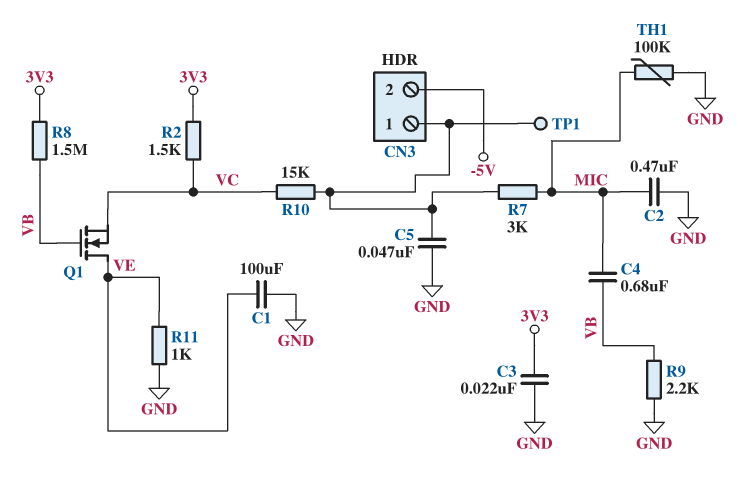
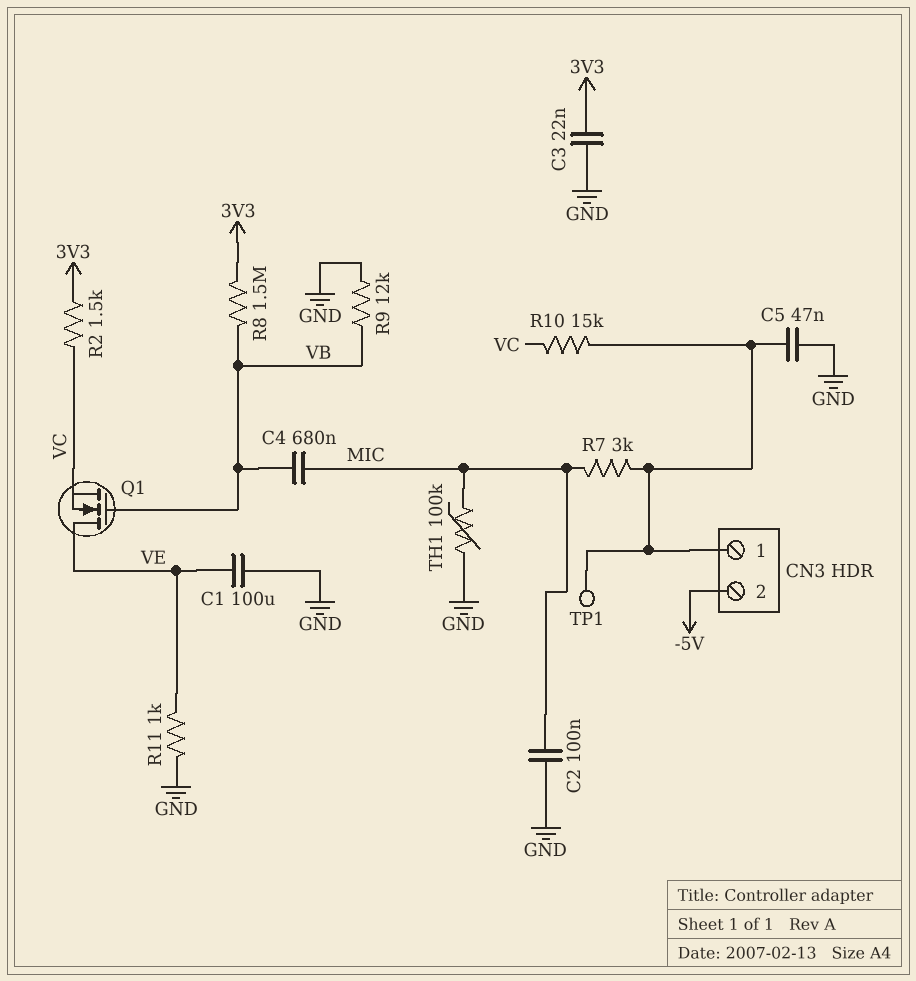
C2: 470nF (GND, MIC) -> 100nF (GND, MIC)
R9: 2.2k (GND, VB) -> 12k (GND, VB)

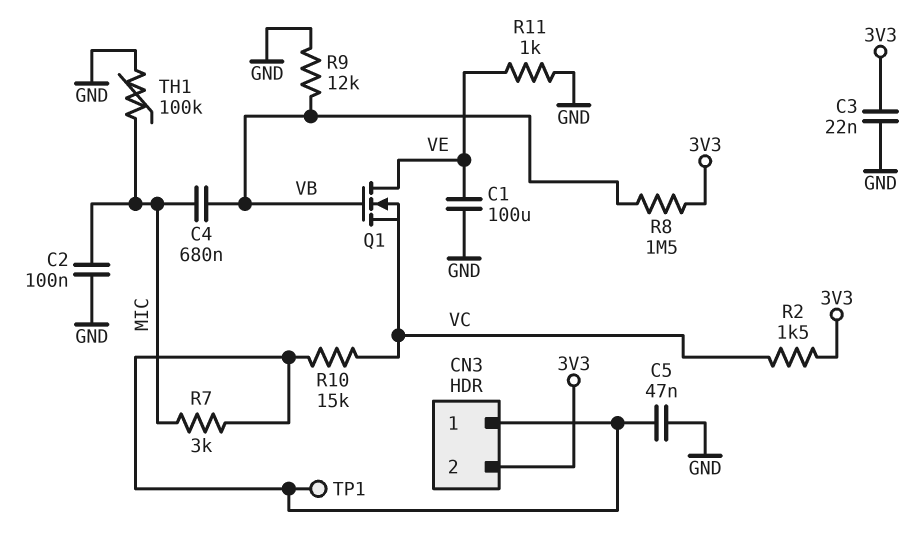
CN3 pin 2: -5V -> 3V3

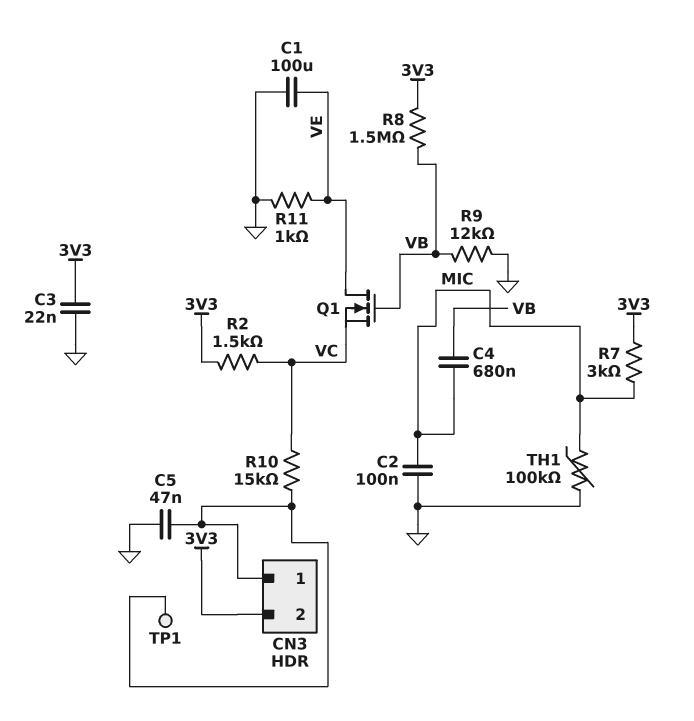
R7: 3k (CN3/1, MIC) -> 3k (3V3, MIC)

